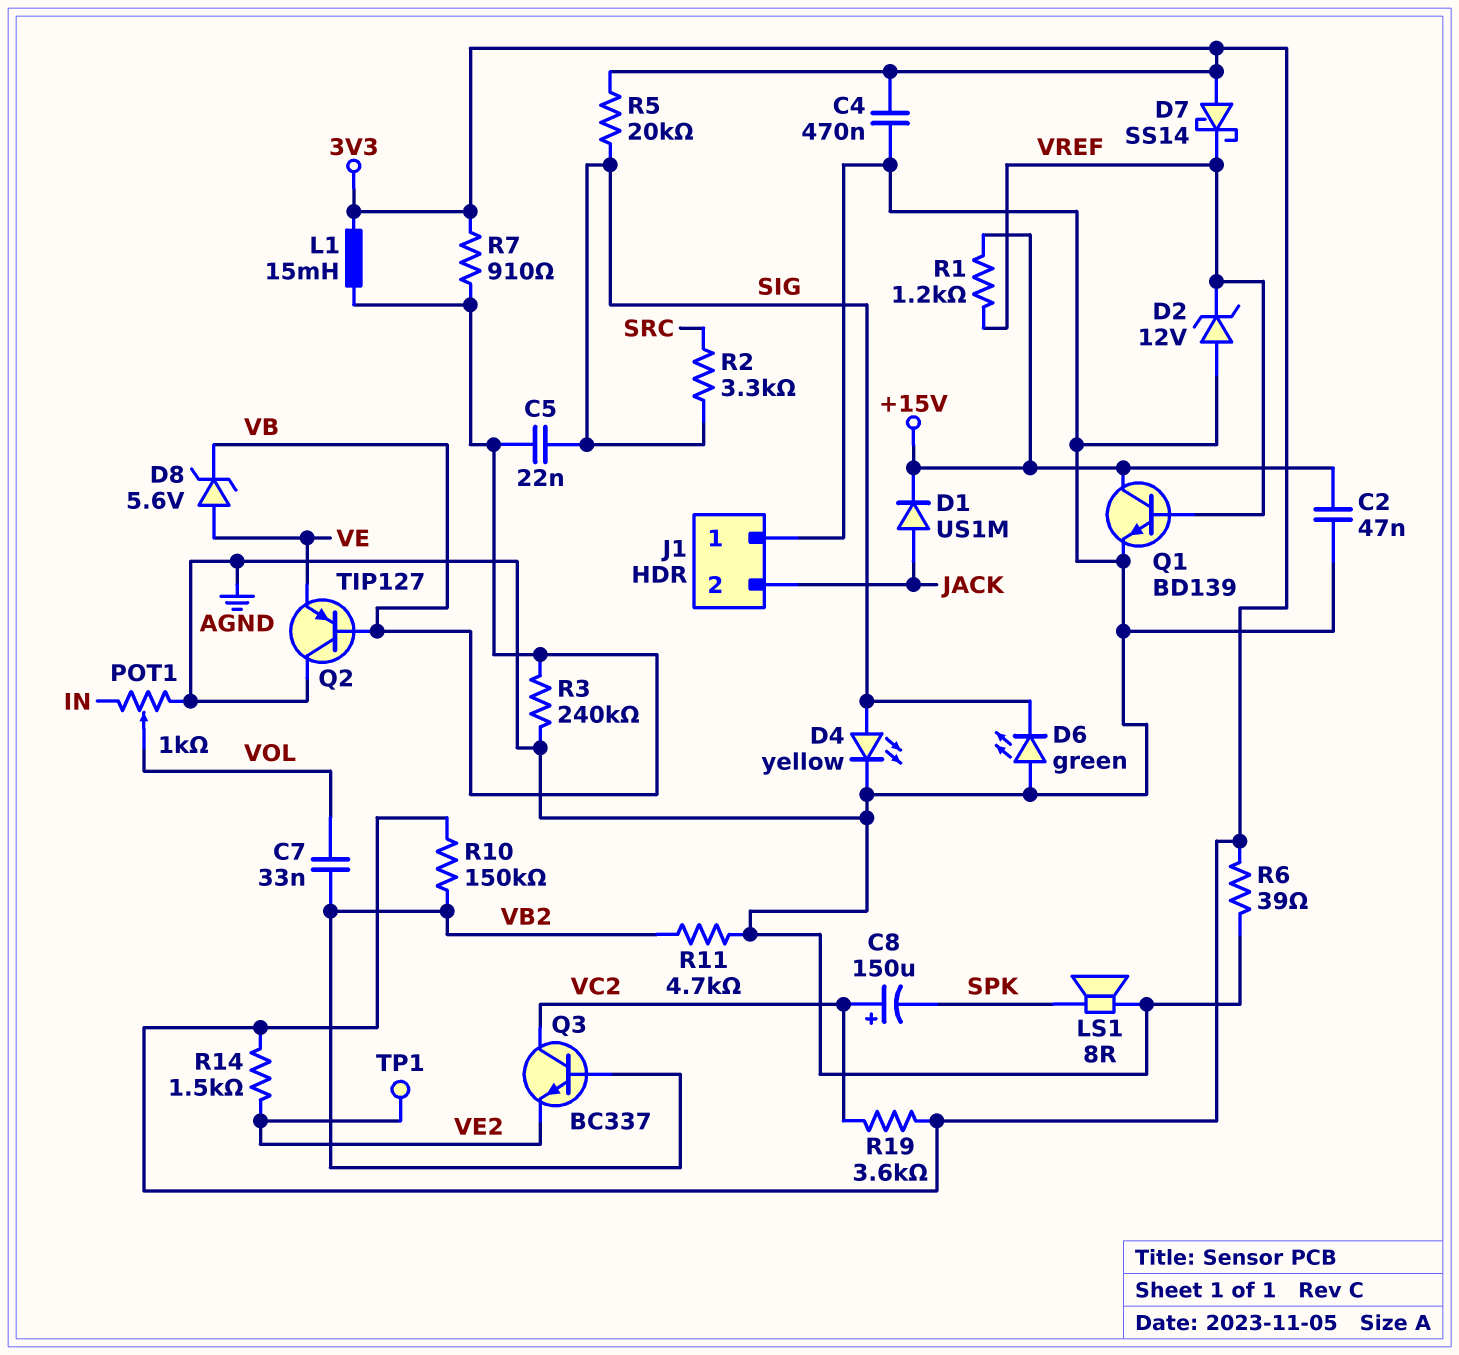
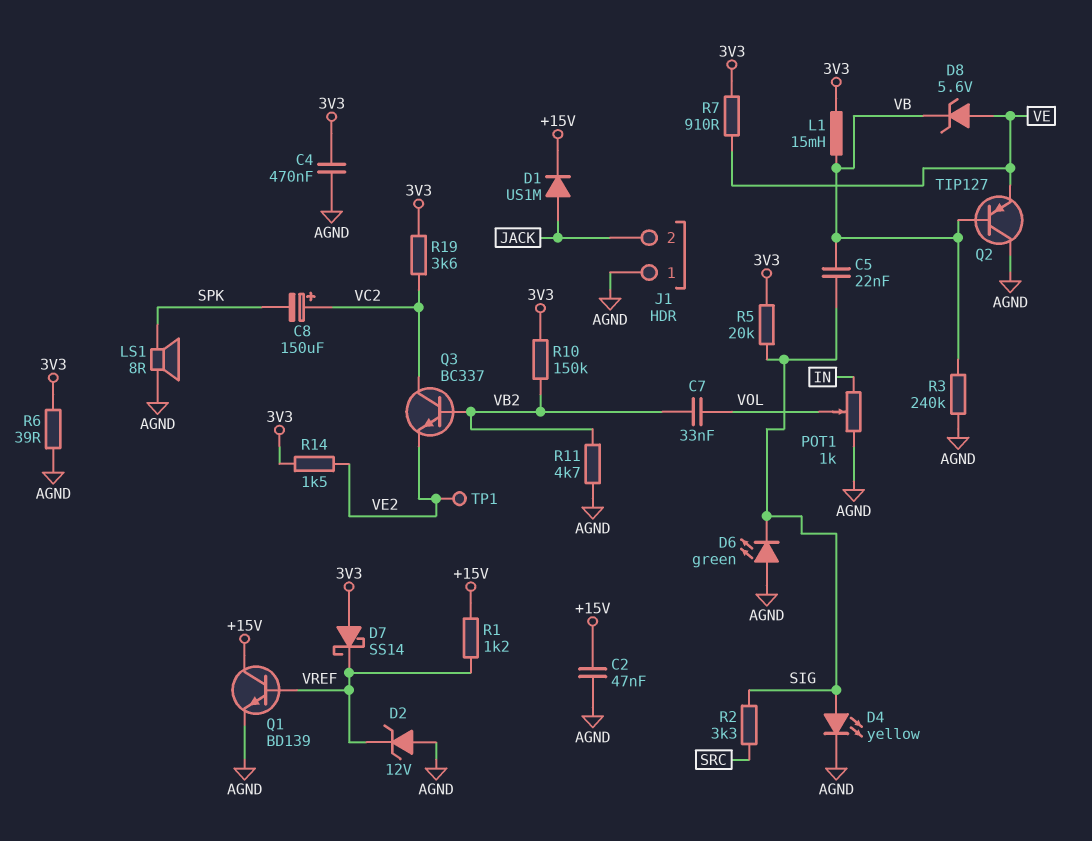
R7: 910 (3V3, VB) -> 910 (3V3, VE)

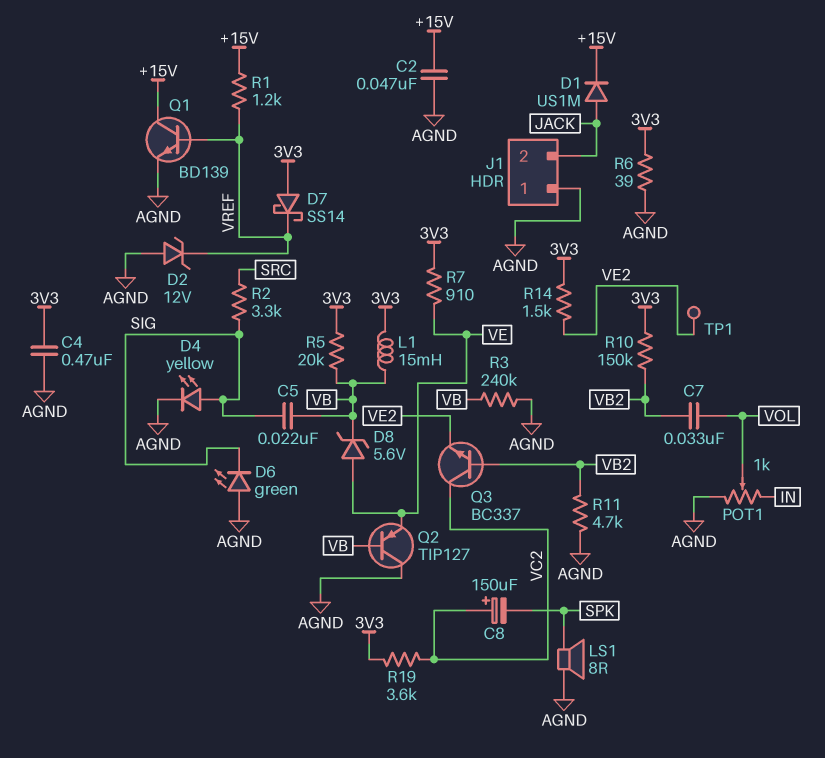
R5: 20k (3V3, SIG) -> 20k (3V3, VB)

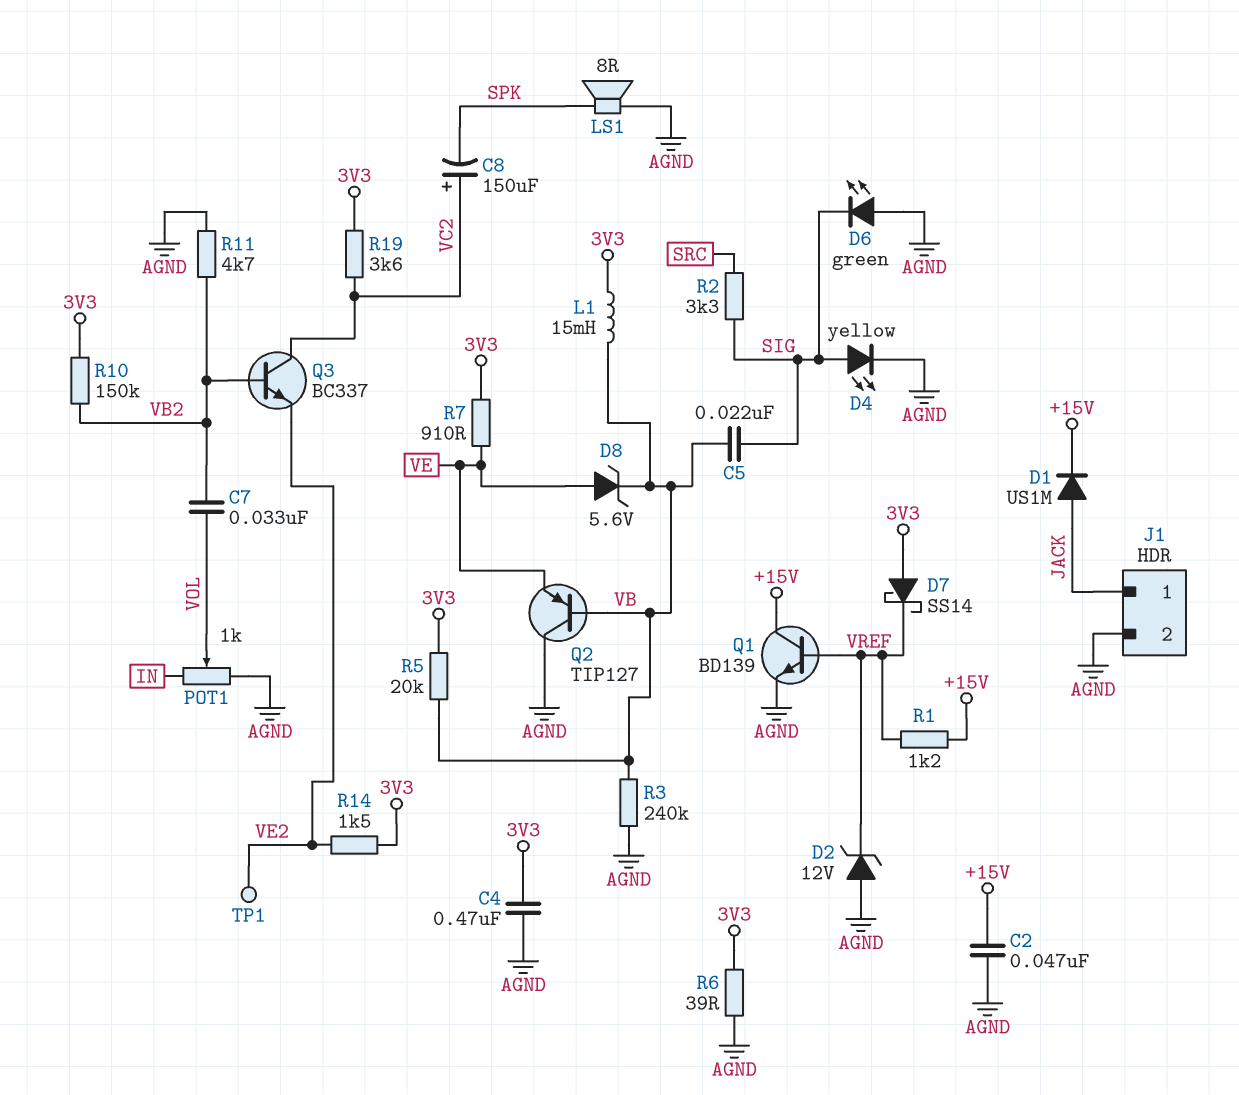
J1 pin 1: AGND -> JACK
J1 pin 2: JACK -> AGND

